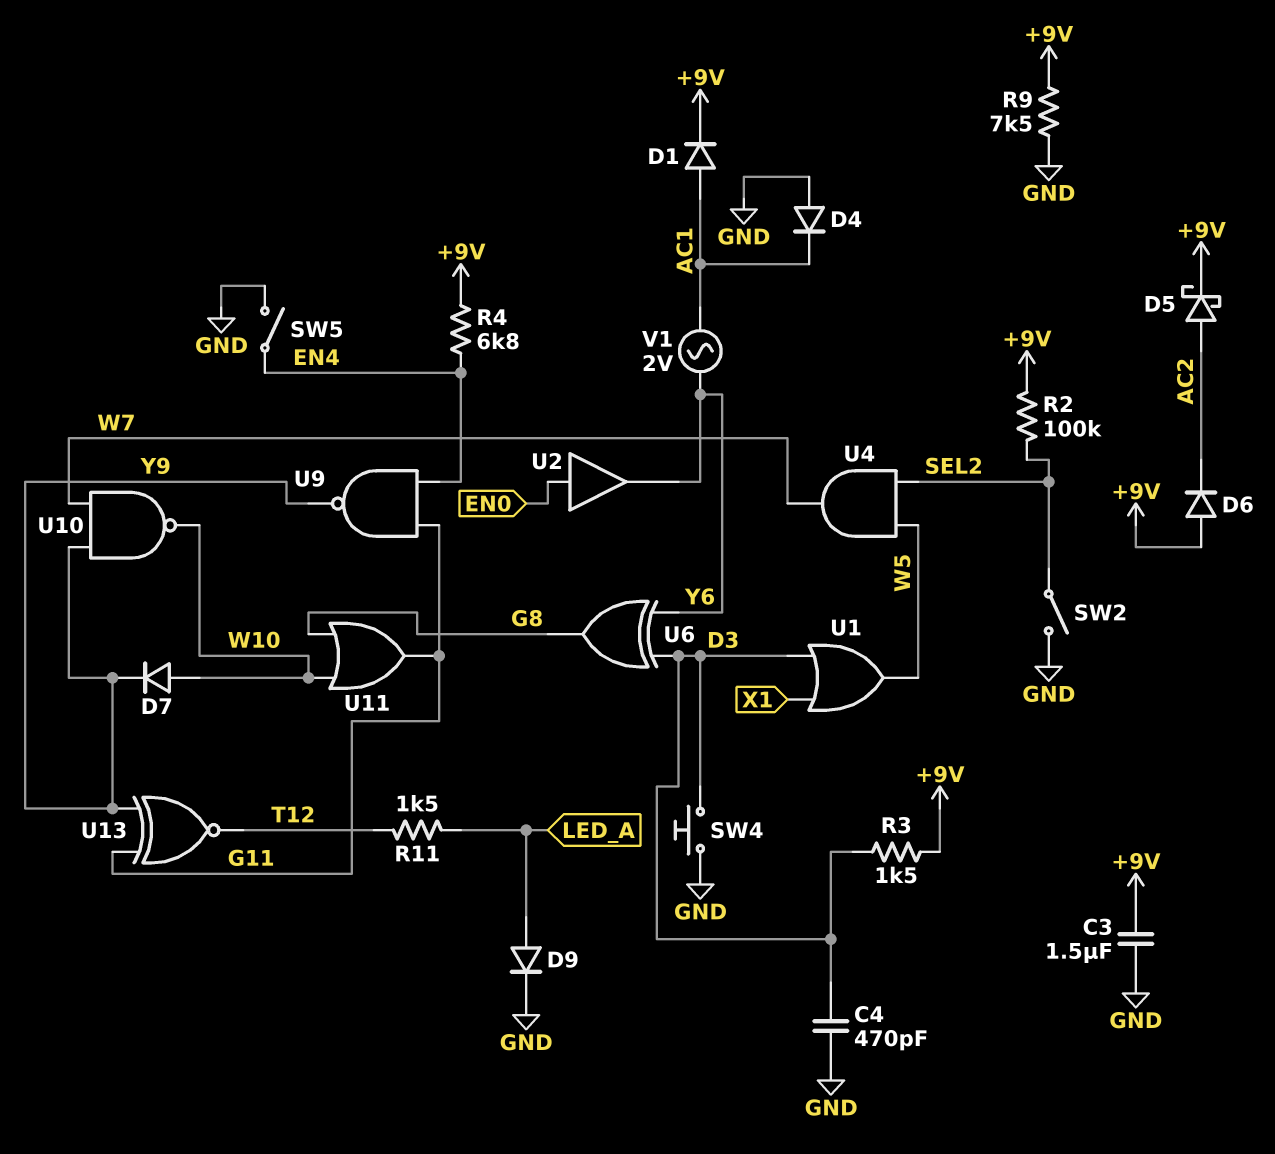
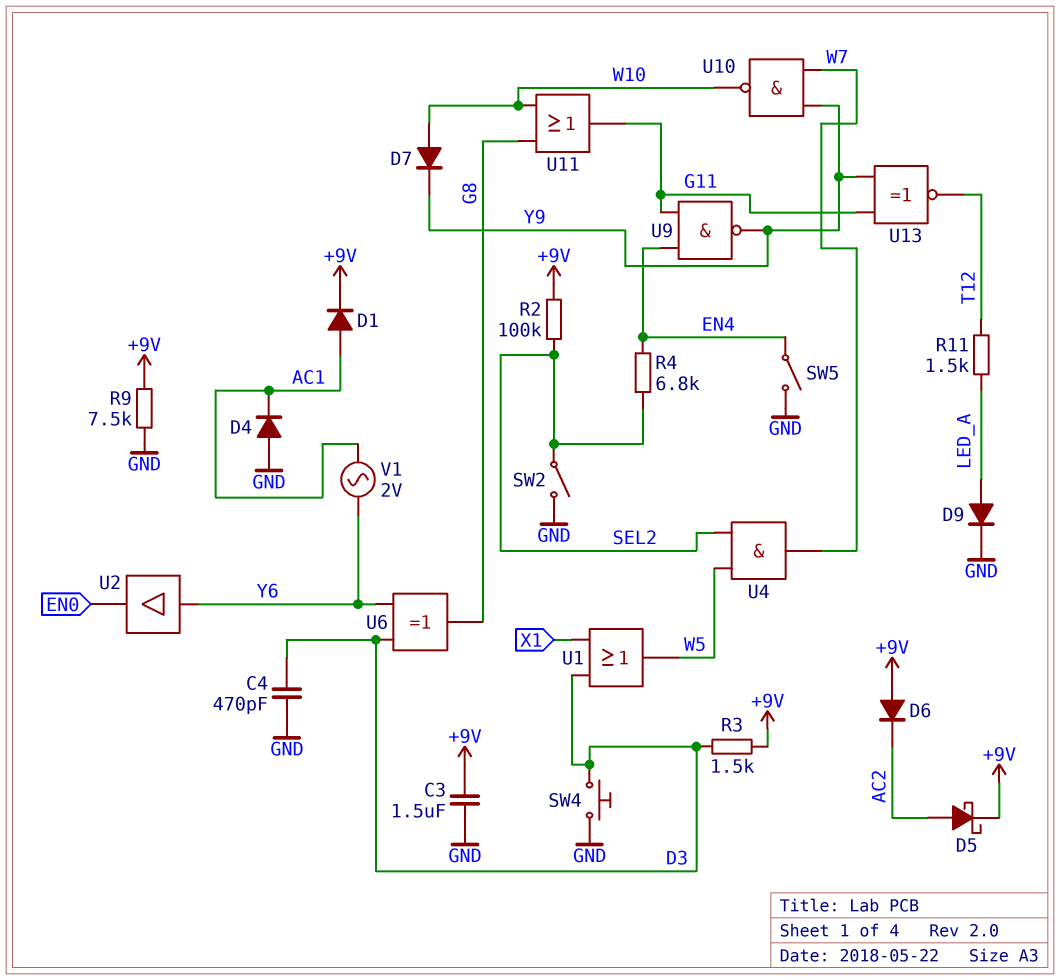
R4: 6.8k (+9V, EN4) -> 6.8k (EN4, SEL2)
U2: buffer (in EN0, out Y6) -> buffer (in Y6, out EN0)

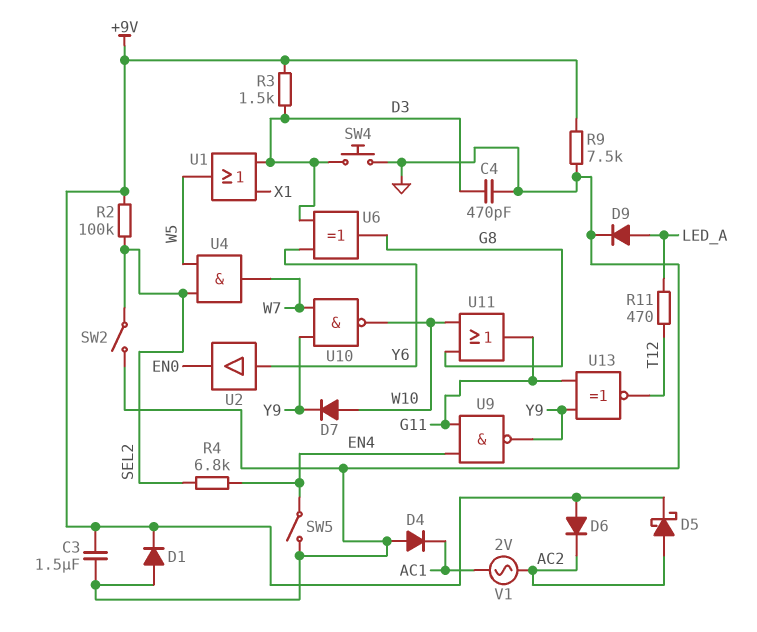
D1: diode (A AC1, K +9V) -> diode (A GND, K +9V)
R11: 1.5k (LED_A, T12) -> 470 (LED_A, T12)
V1: AC 2V (AC1, Y6) -> AC 2V (AC1, AC2)

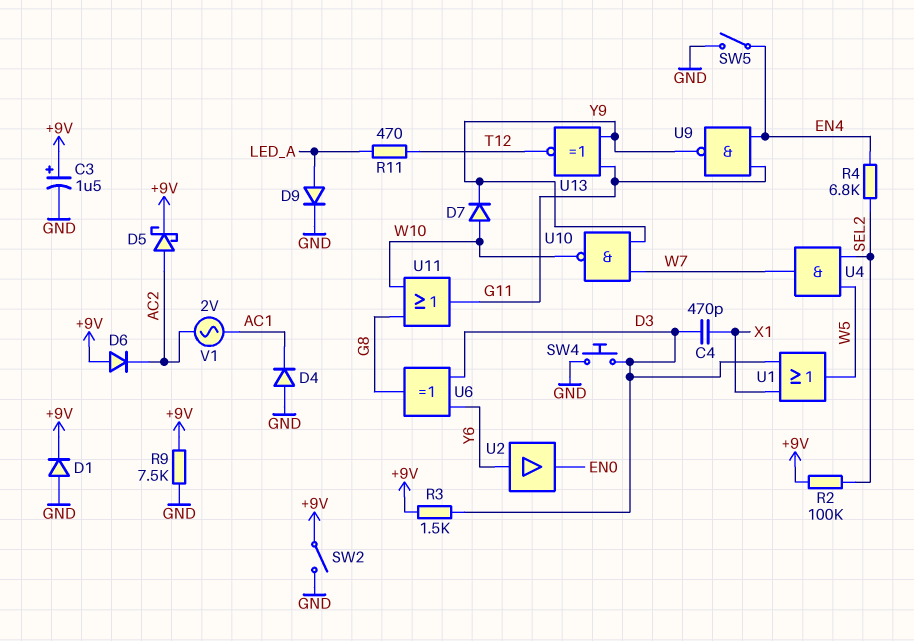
C3: 1.5uF (+9V, GND) -> 1.5uF (plus +9V, minus GND)
C4: 470pF (D3, GND) -> 470pF (D3, X1)
SW2: switch (GND, SEL2) -> switch (+9V, GND)

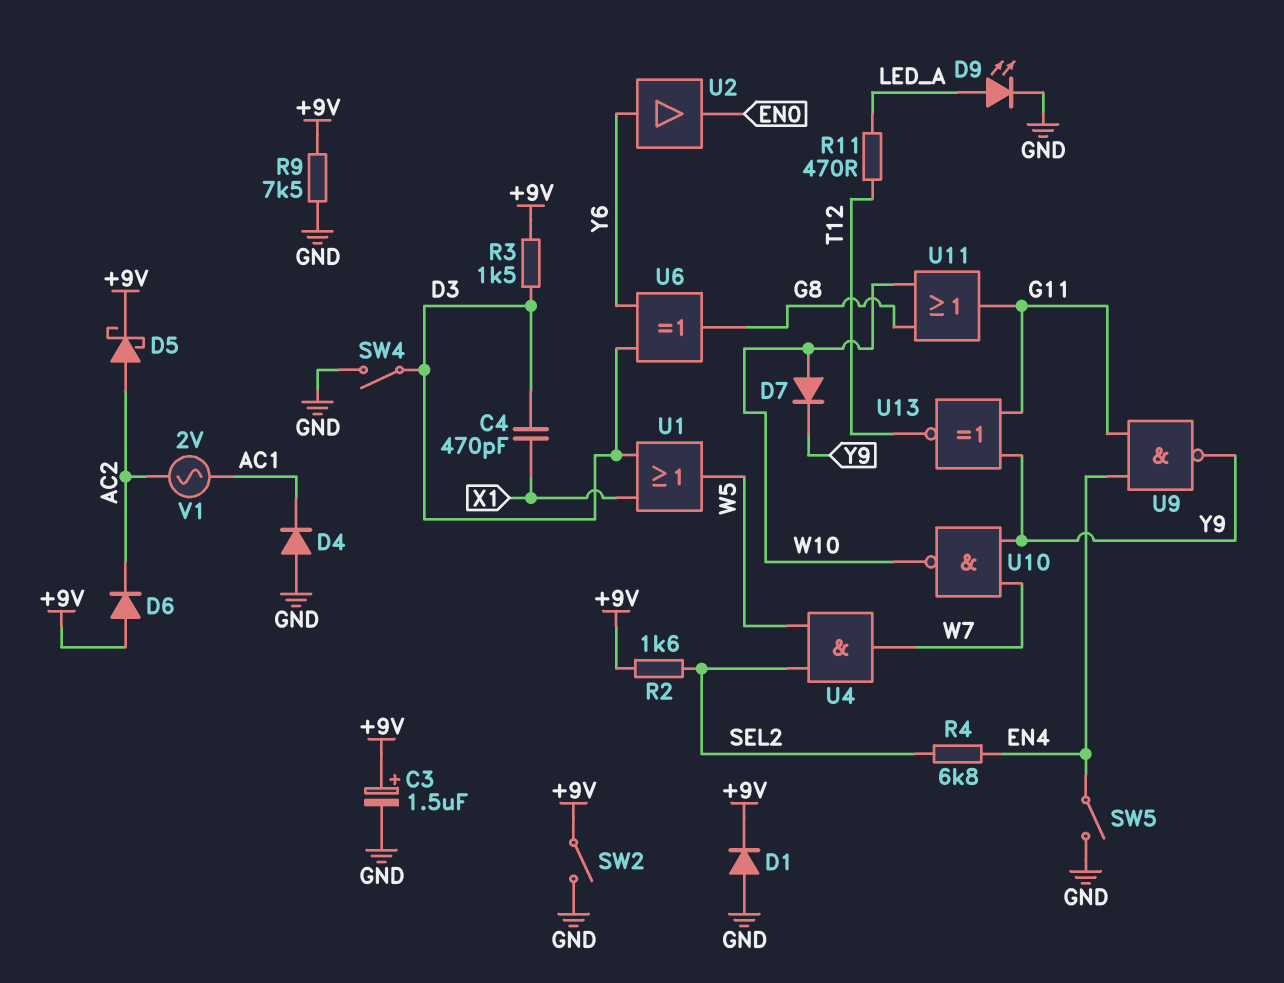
D9: diode (A LED_A, K GND) -> LED (A LED_A, K GND)
R2: 100k (+9V, SEL2) -> 1.6k (+9V, SEL2)
SW4: button (D3, GND) -> switch (D3, GND)

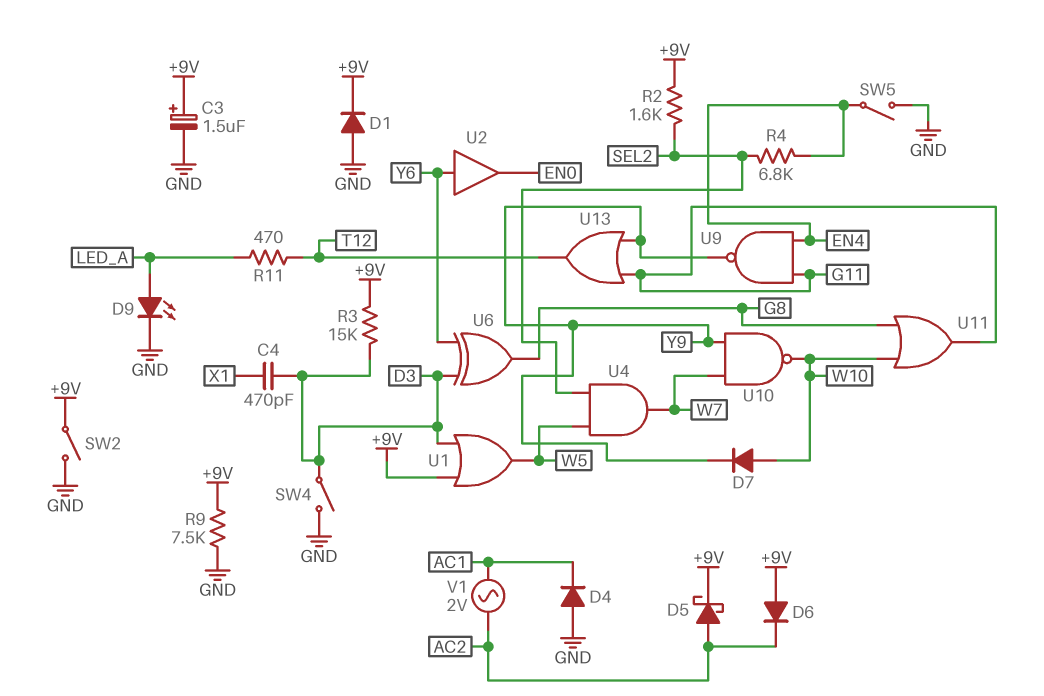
R3: 1.5k (+9V, D3) -> 15k (+9V, D3)
U1: OR (in D3, in X1, out W5) -> OR (in +9V, in D3, out W5)
U13: XNOR (in G11, in Y9, out T12) -> OR (in G11, in Y9, out T12)

